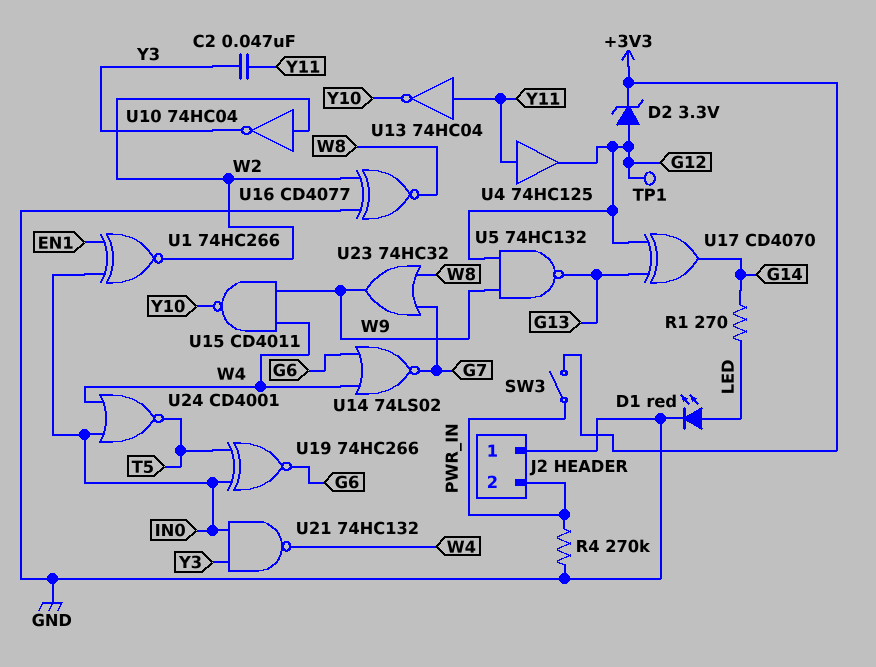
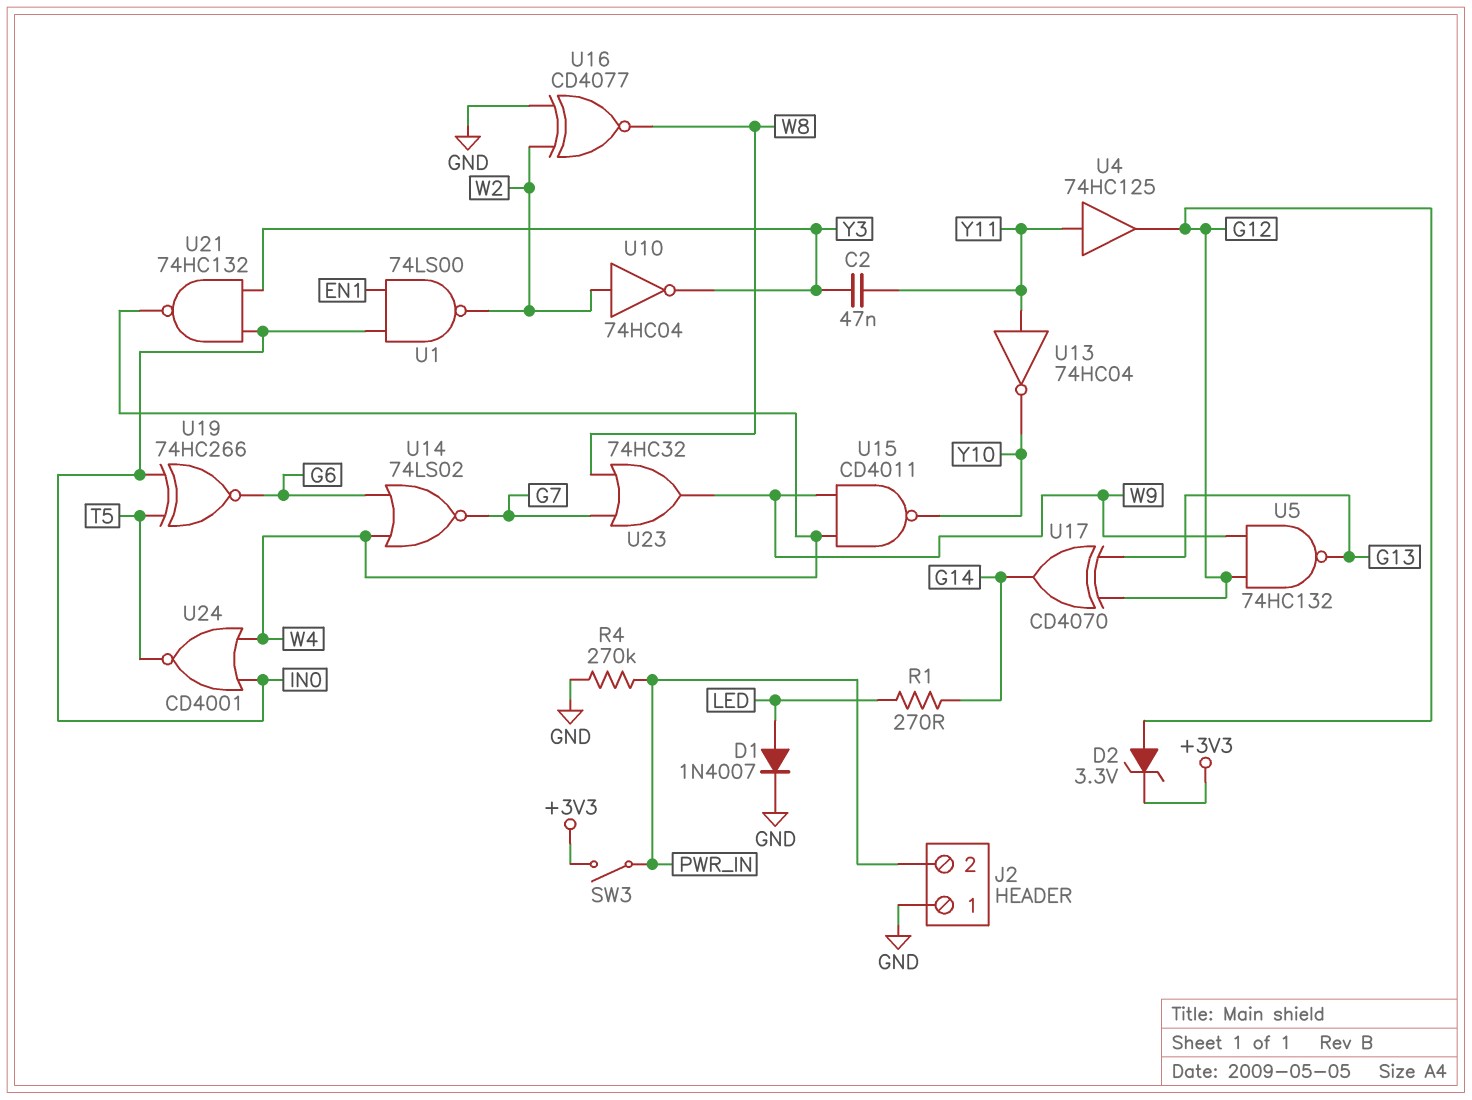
D1: LED red (A LED, K GND) -> diode 1N4007 (A LED, K GND)
TP1: test point (G12) -> none
U1: XNOR 74HC266 (in EN1, in IN0, out W2) -> NAND 74LS00 (in EN1, in IN0, out W2)

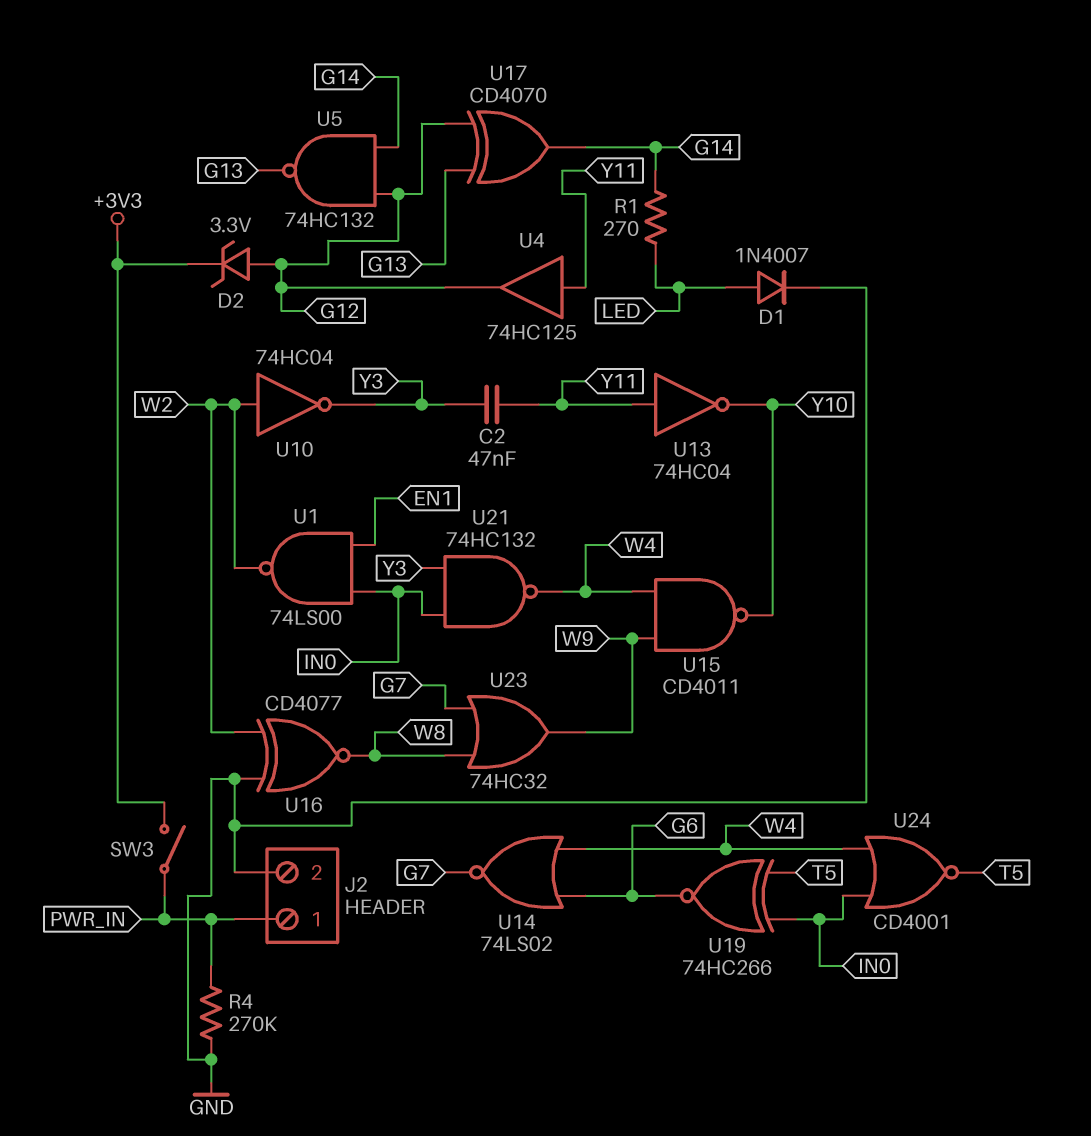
J2 pin 1: GND -> PWR_IN
J2 pin 2: PWR_IN -> GND
U5: NAND 74HC132 (in G12, in W9, out G13) -> NAND 74HC132 (in G12, in G14, out G13)

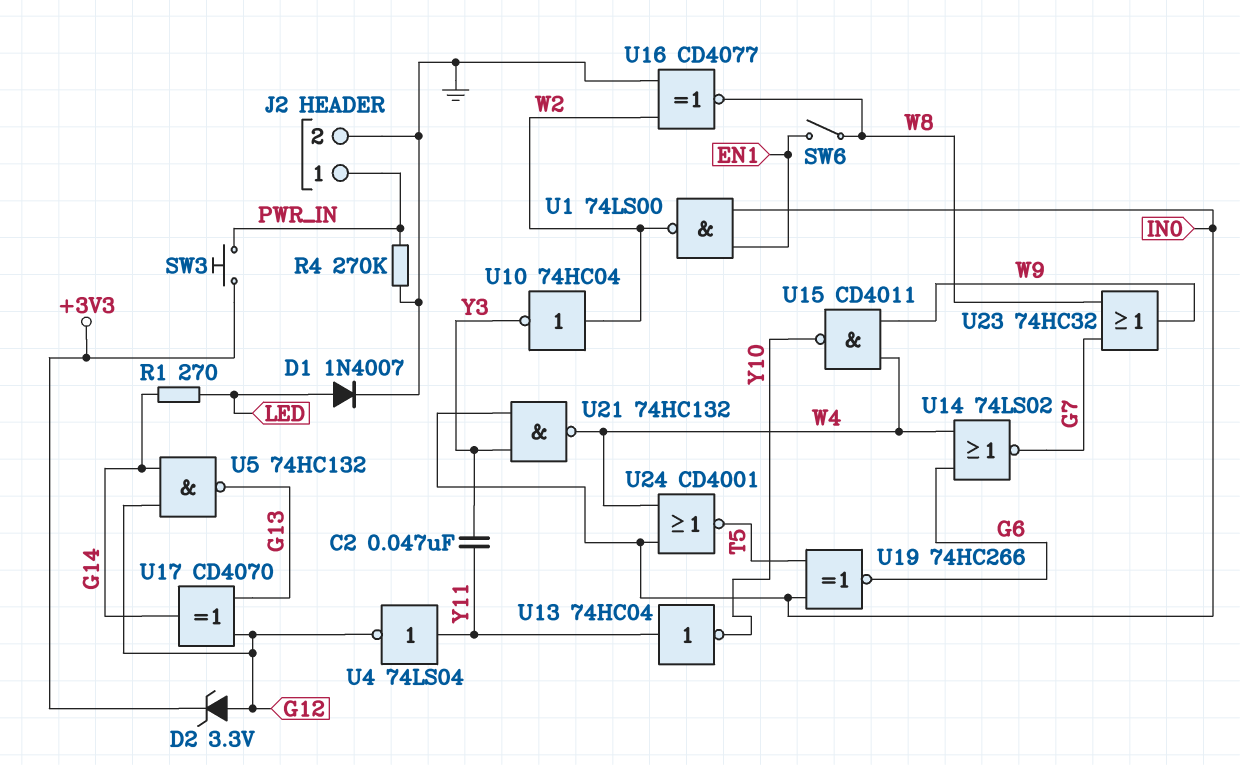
SW3: switch (+3V3, PWR_IN) -> button (+3V3, PWR_IN)
SW6: none -> switch (EN1, W8)
U4: buffer 74HC125 (in Y11, out G12) -> NOT 74LS04 (in Y11, out G12)

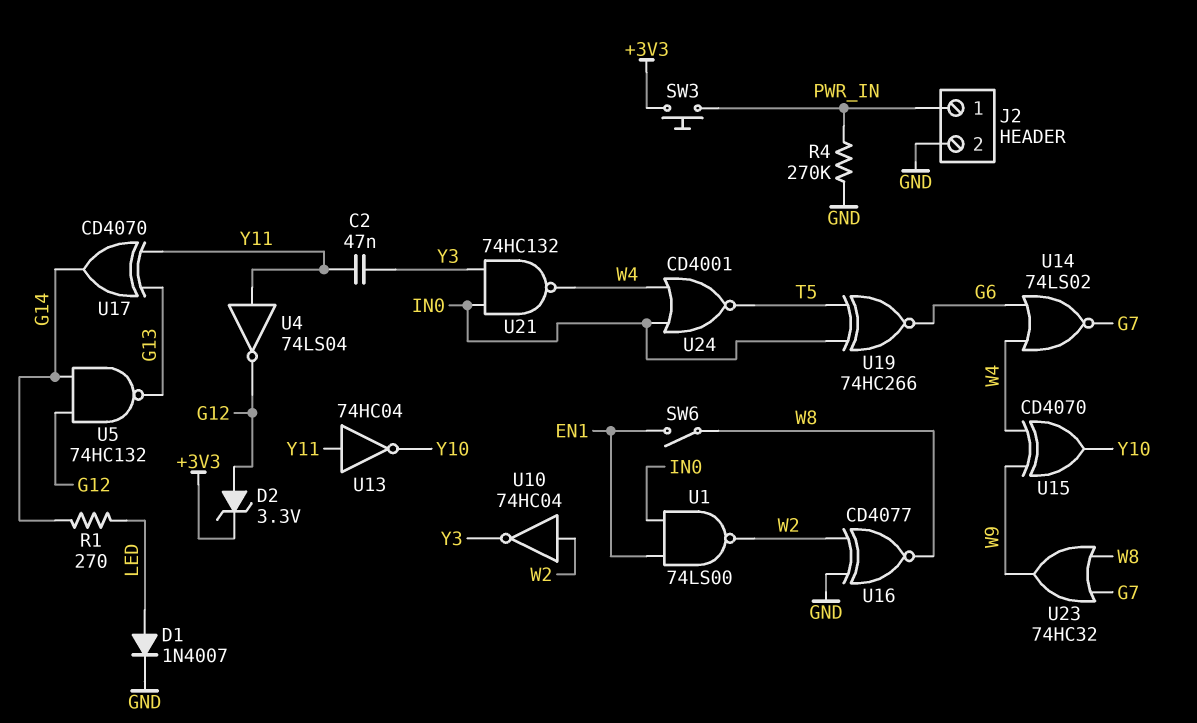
U15: NAND CD4011 (in W4, in W9, out Y10) -> XOR CD4070 (in W4, in W9, out Y10)
U17: XOR CD4070 (in G12, in G13, out G14) -> XOR CD4070 (in G13, in Y11, out G14)

